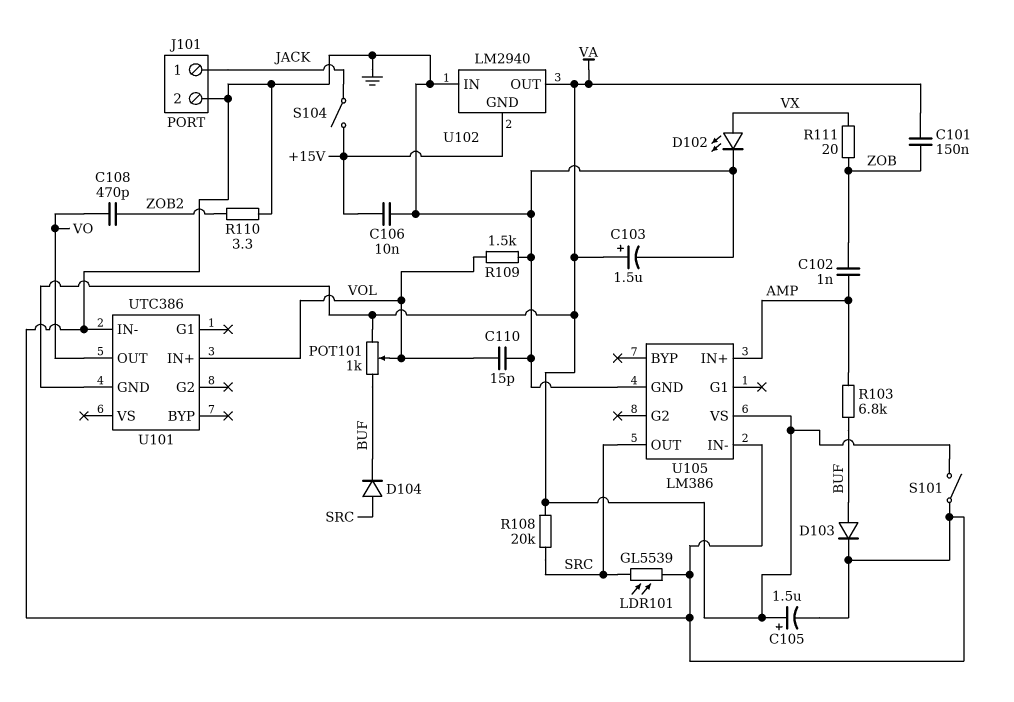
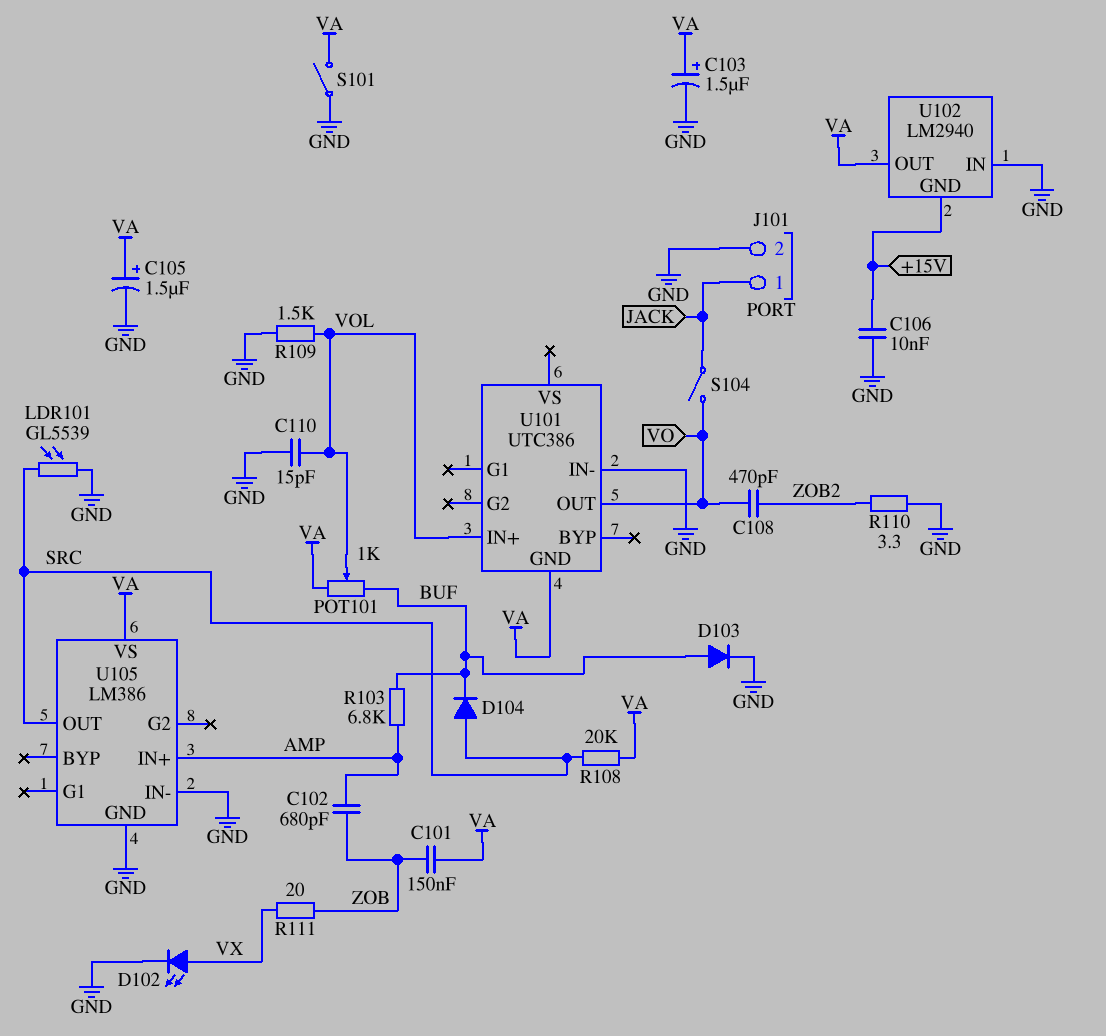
C102: 1nF (AMP, ZOB) -> 680pF (AMP, ZOB)
S104: switch (+15V, JACK) -> switch (JACK, VO)

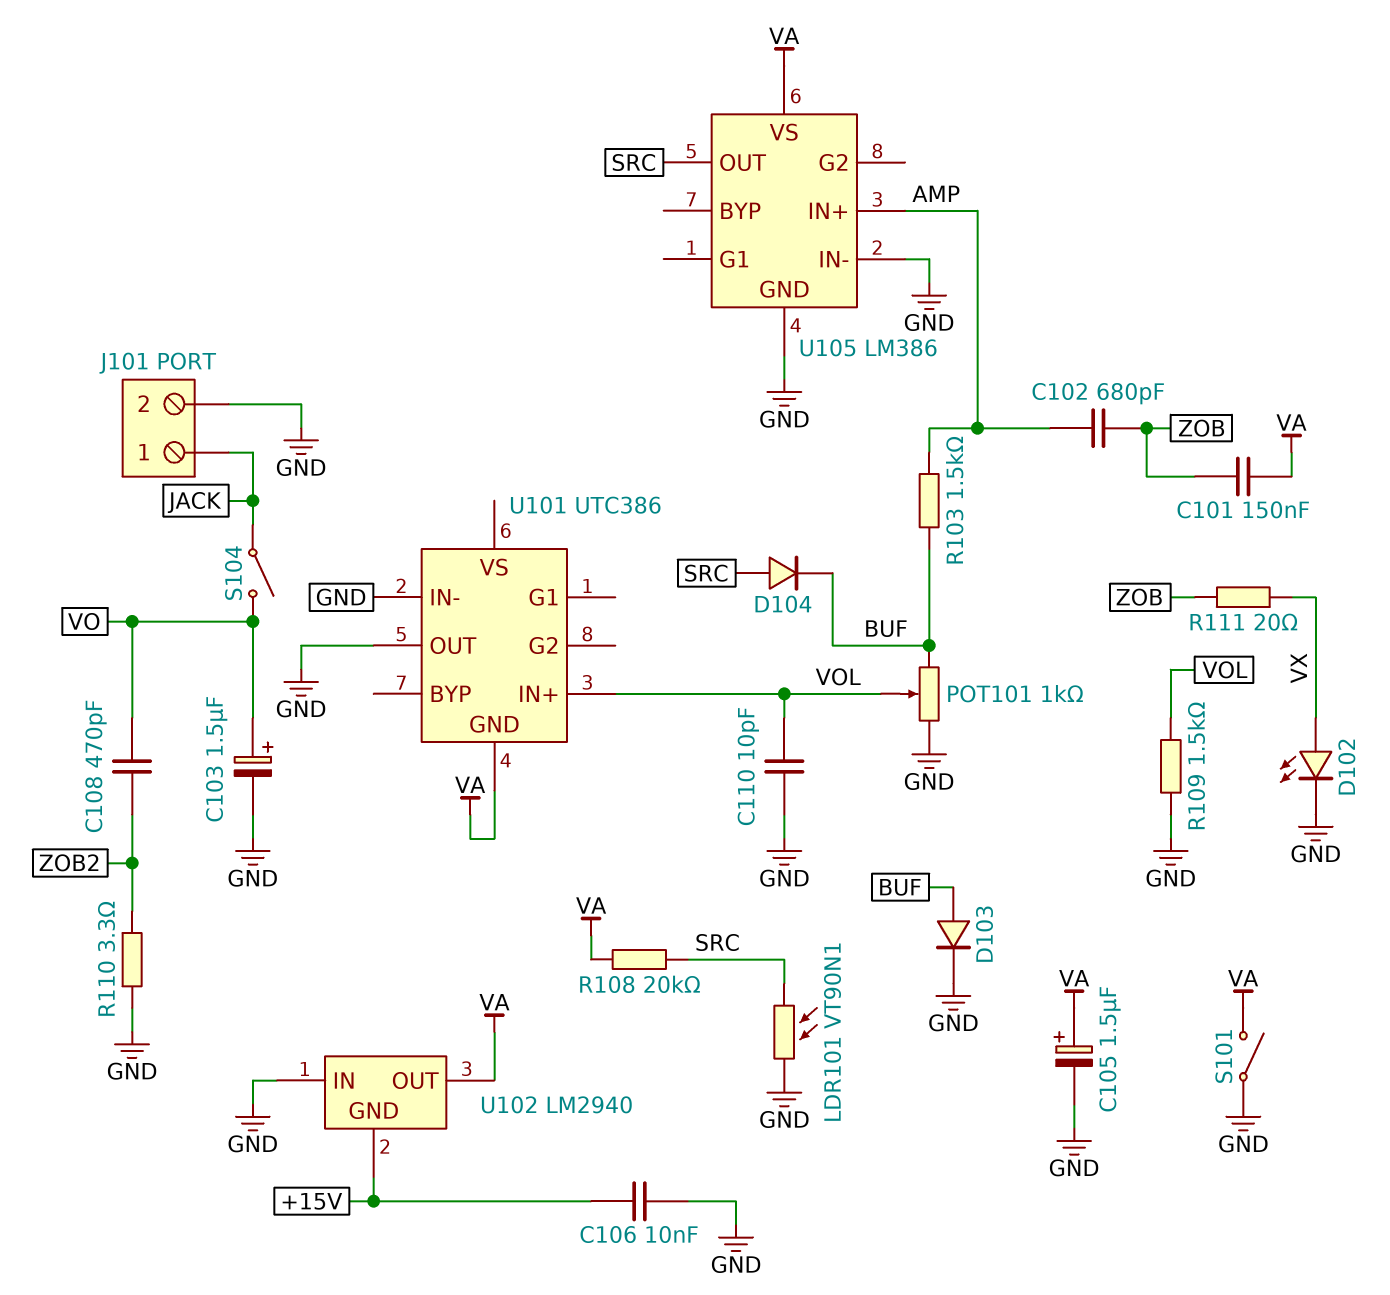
C103: 1.5uF (plus VA, minus GND) -> 1.5uF (plus VO, minus GND)
C110: 15pF (GND, VOL) -> 10pF (GND, VOL)
LDR101: GL5539 (GND, SRC) -> VT90N1 (GND, SRC)
POT101: 1k (BUF, VA, wiper VOL) -> 1k (BUF, GND, wiper VOL)
R103: 6.8k (AMP, BUF) -> 1.5k (AMP, BUF)
U101 pin OUT: VO -> GND

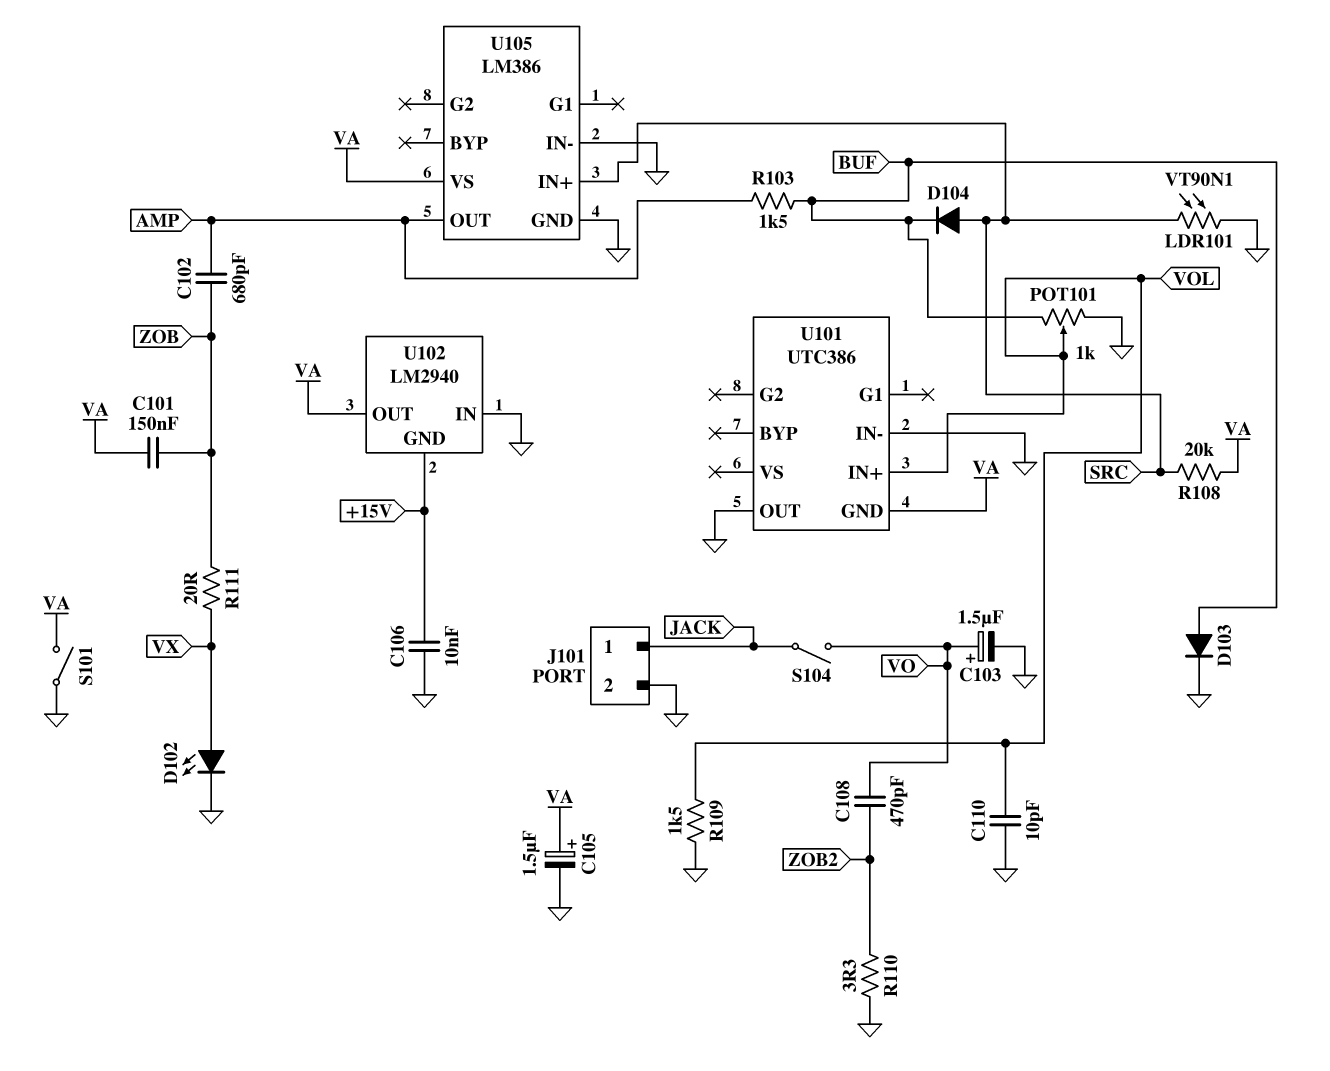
U105 pin IN+: AMP -> SRC
U105 pin OUT: SRC -> AMP

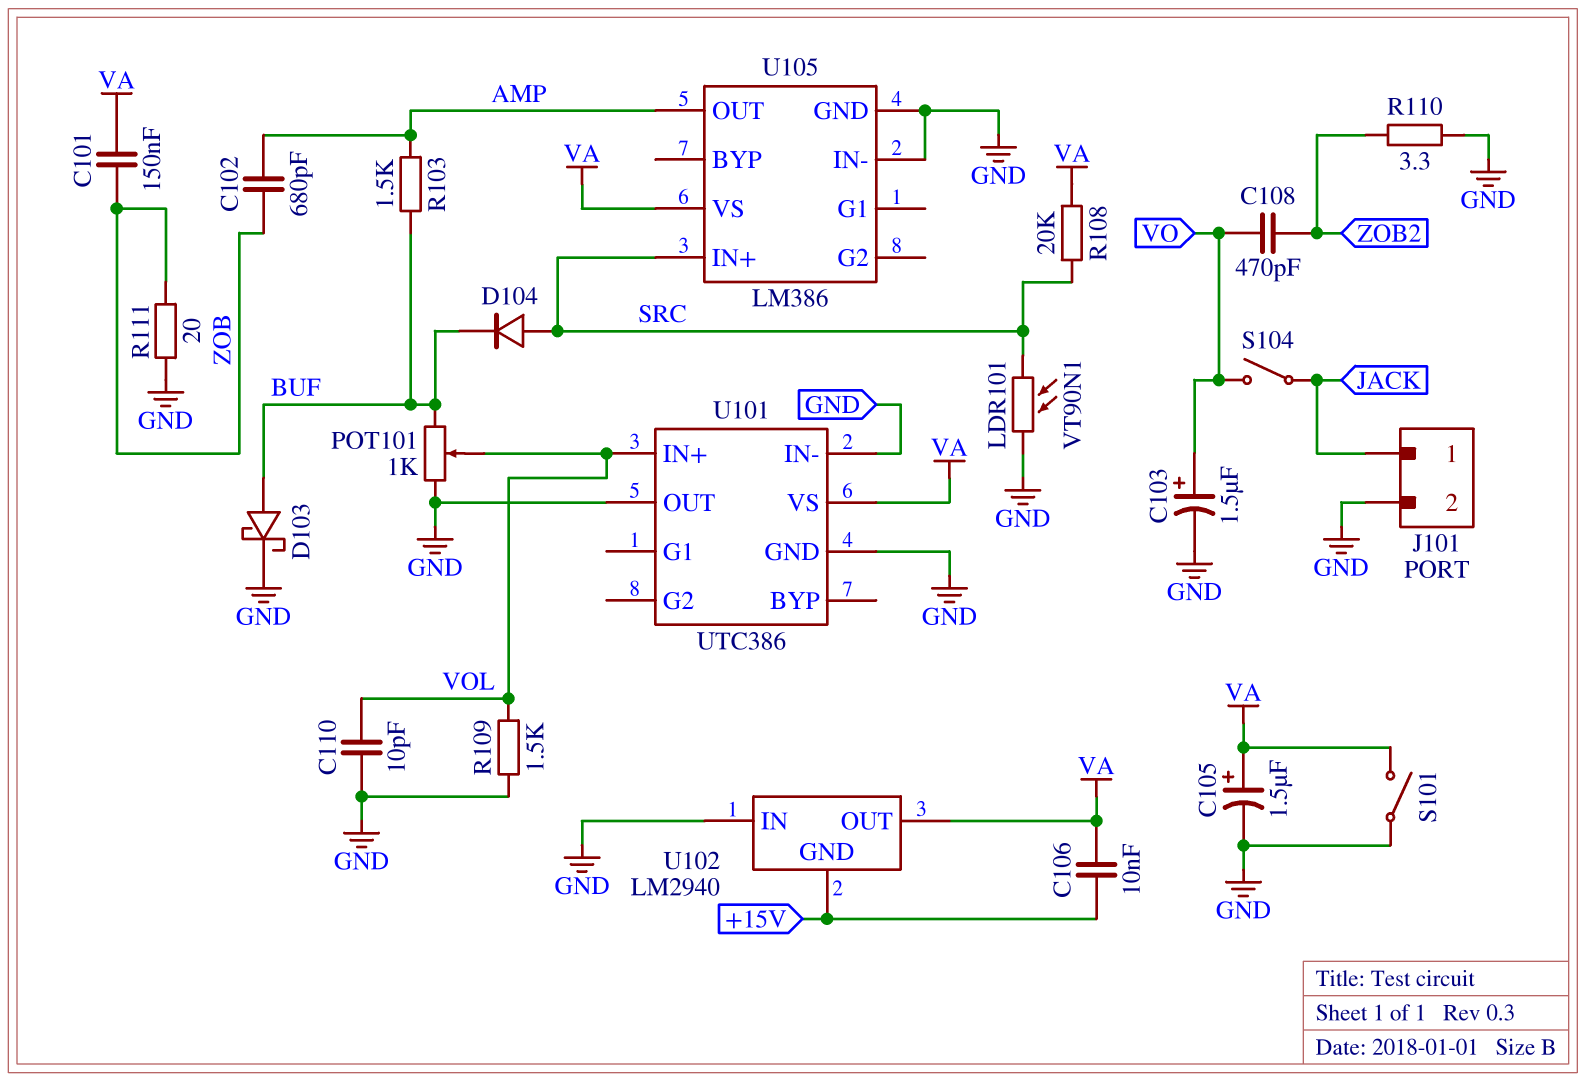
C106: 10nF (+15V, GND) -> 10nF (+15V, VA)
D102: LED (A VX, K GND) -> none
D103: diode (A BUF, K GND) -> schottky (A BUF, K GND)
R111: 20 (VX, ZOB) -> 20 (GND, ZOB)
U101 pin GND: VA -> GND
U101 pin VS: none -> VA

